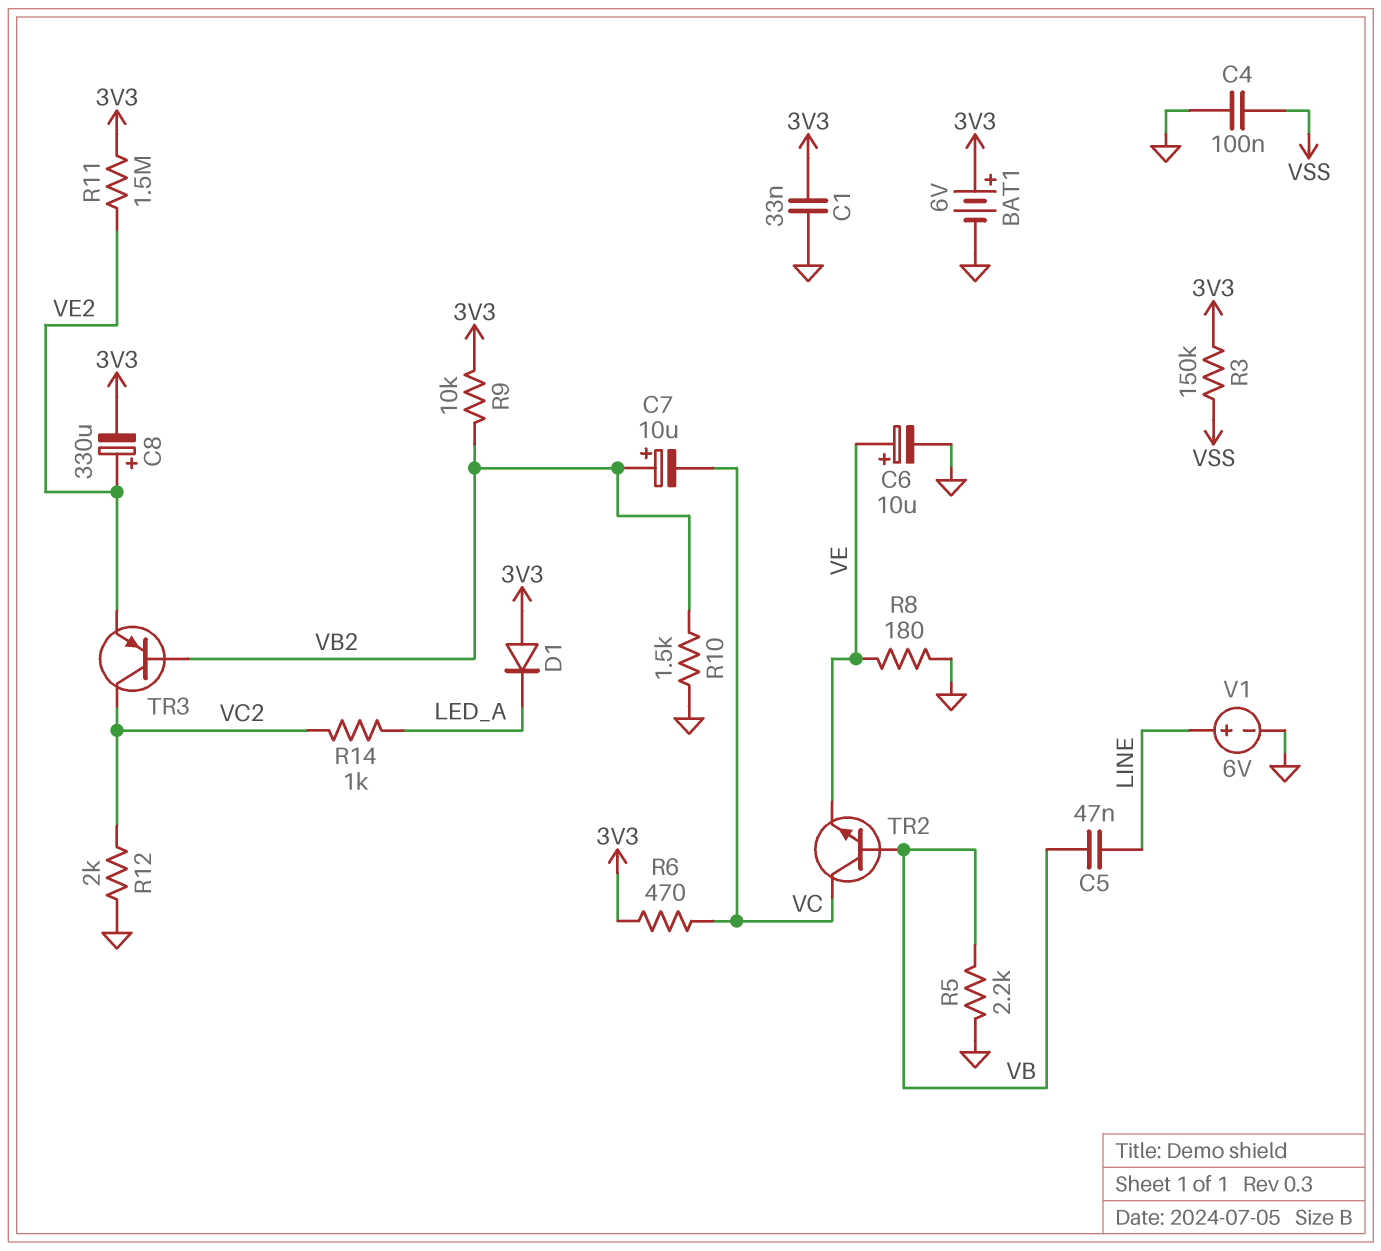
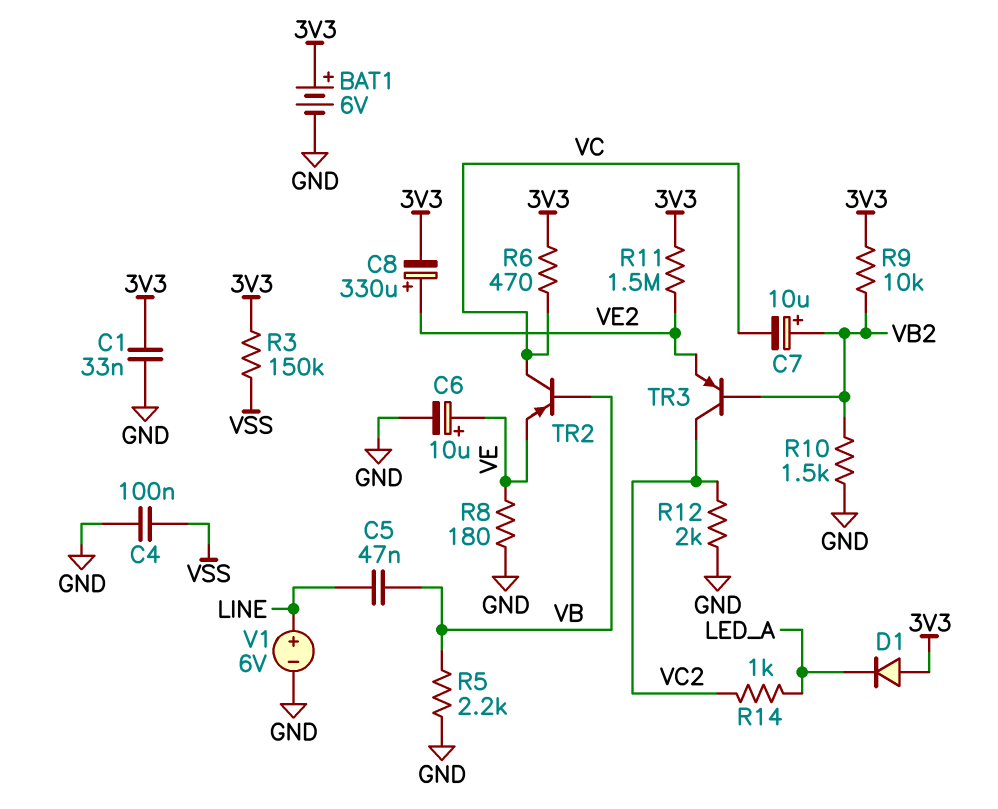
TR2: NPN (B VB, C VC, E VE) -> PNP (B VB, C VC, E VE)

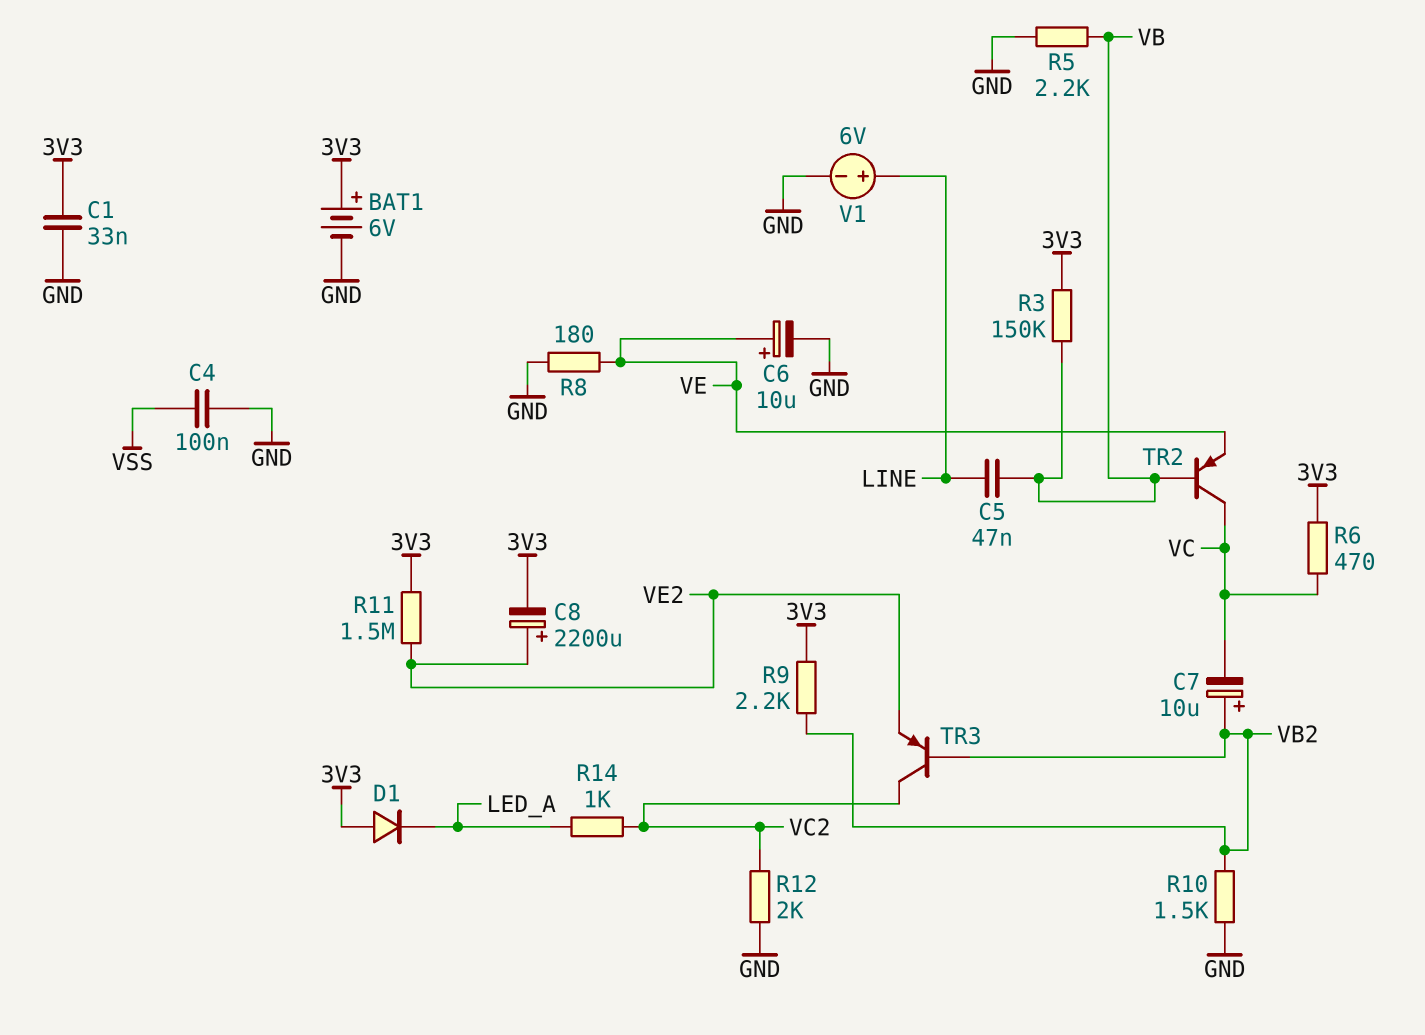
C8: 330uF (plus VE2, minus 3V3) -> 2200uF (plus VE2, minus 3V3)
R3: 150k (3V3, VSS) -> 150k (3V3, VB)
R9: 10k (3V3, VB2) -> 2.2k (3V3, VB2)

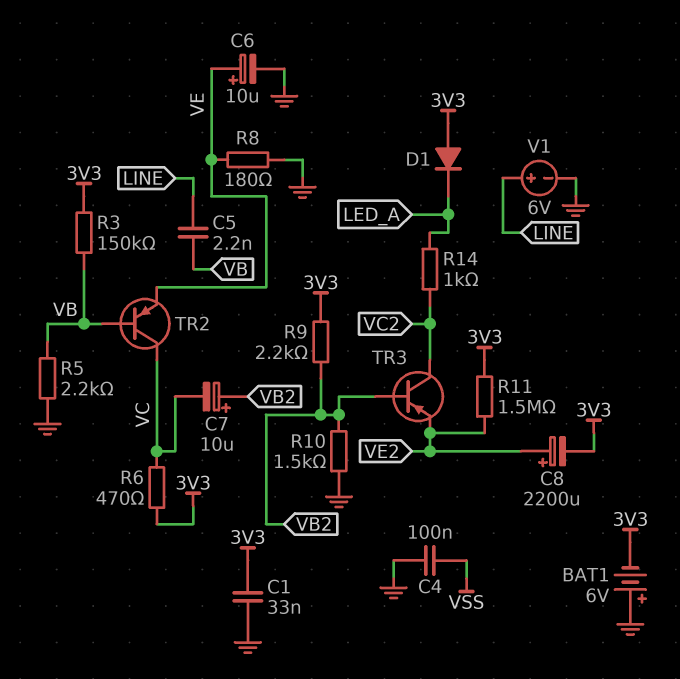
BAT1: 6V (plus 3V3, minus GND) -> 6V (plus GND, minus 3V3)
C5: 47nF (LINE, VB) -> 2.2nF (LINE, VB)
R12: 2k (GND, VC2) -> none

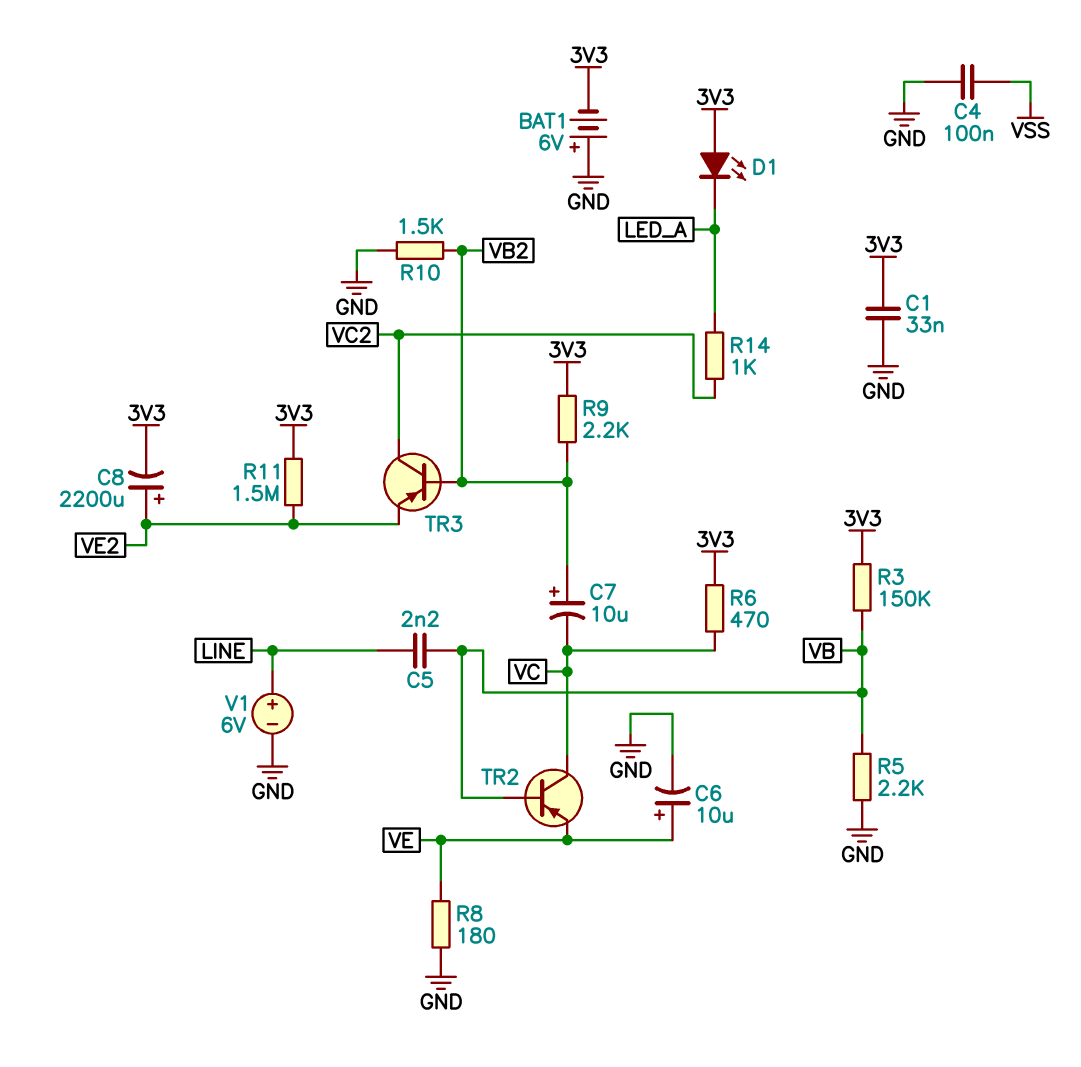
D1: diode (A 3V3, K LED_A) -> LED (A 3V3, K LED_A)

